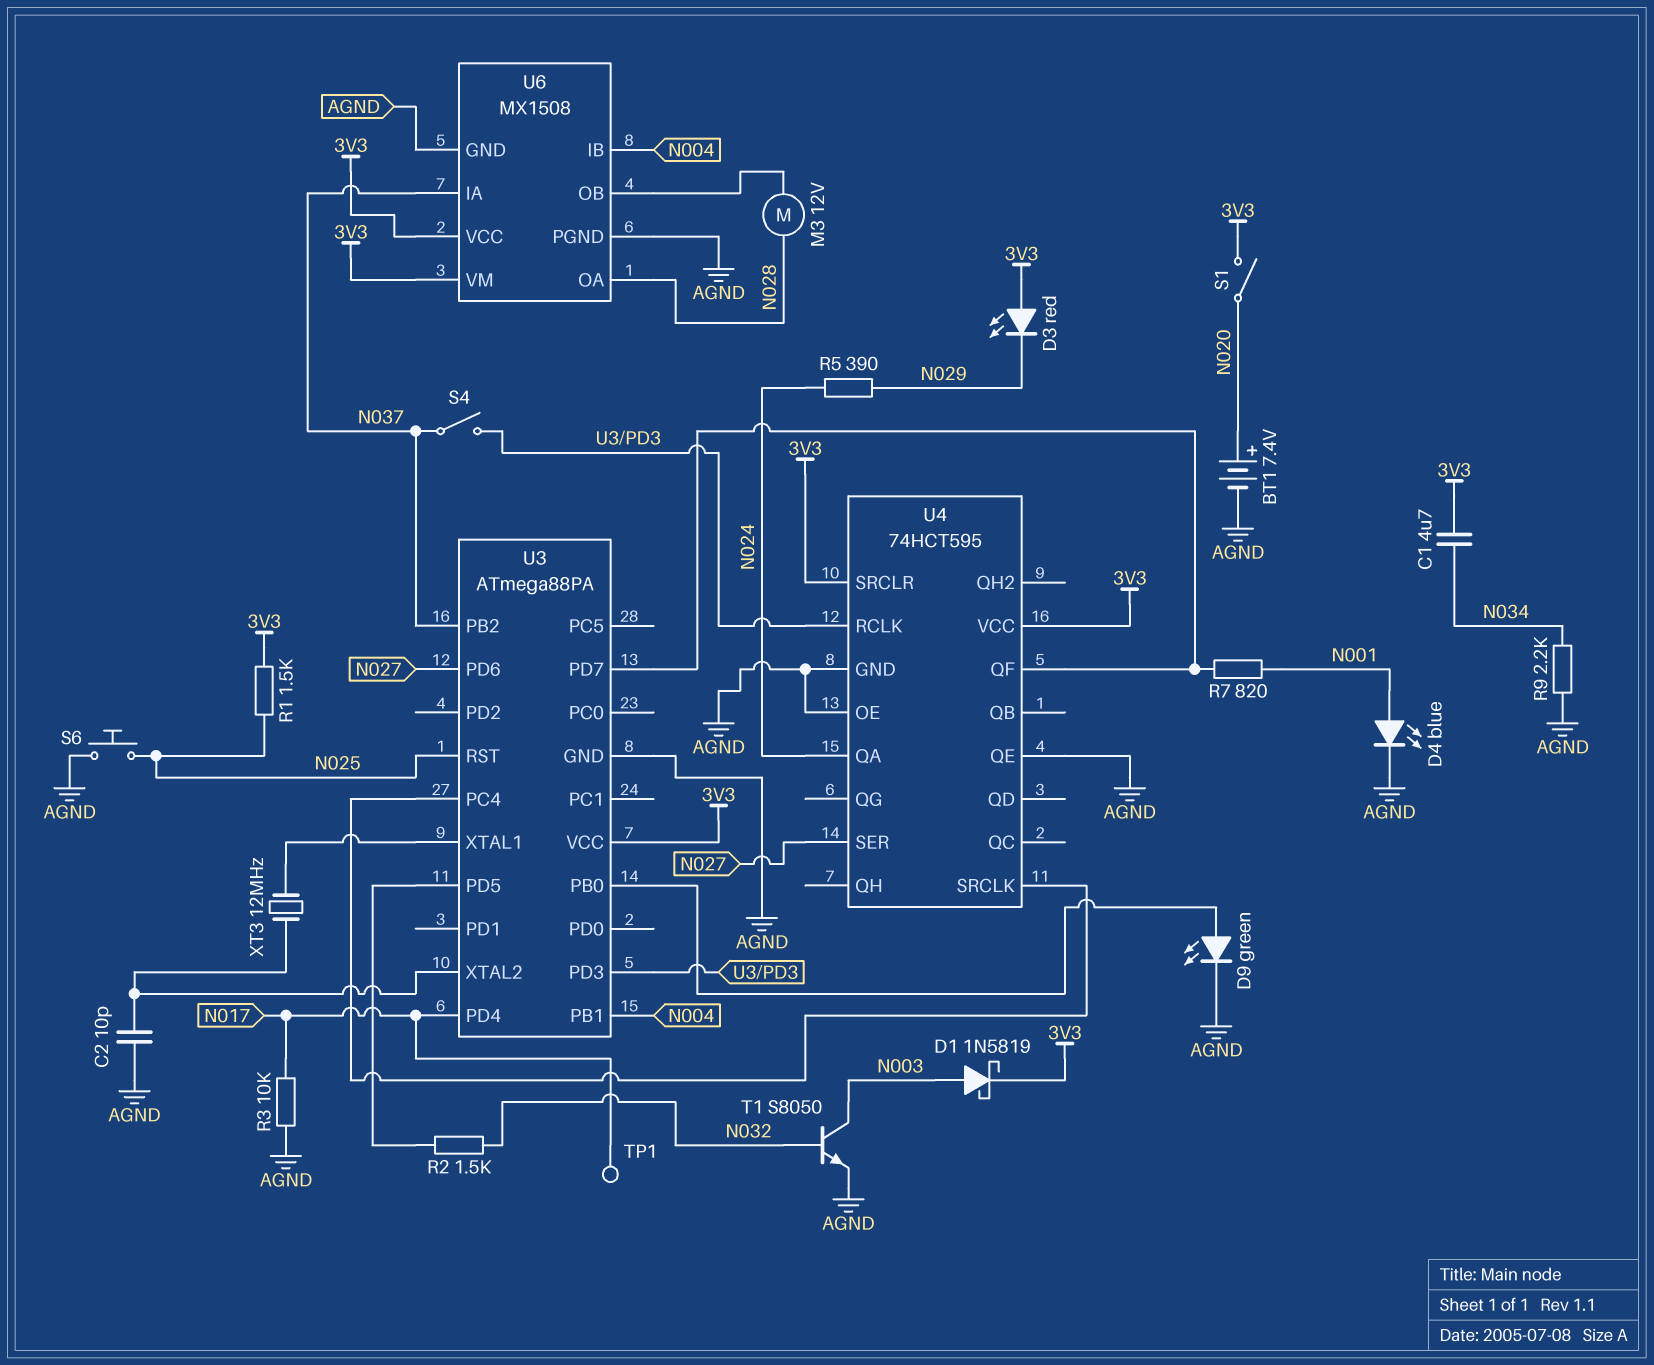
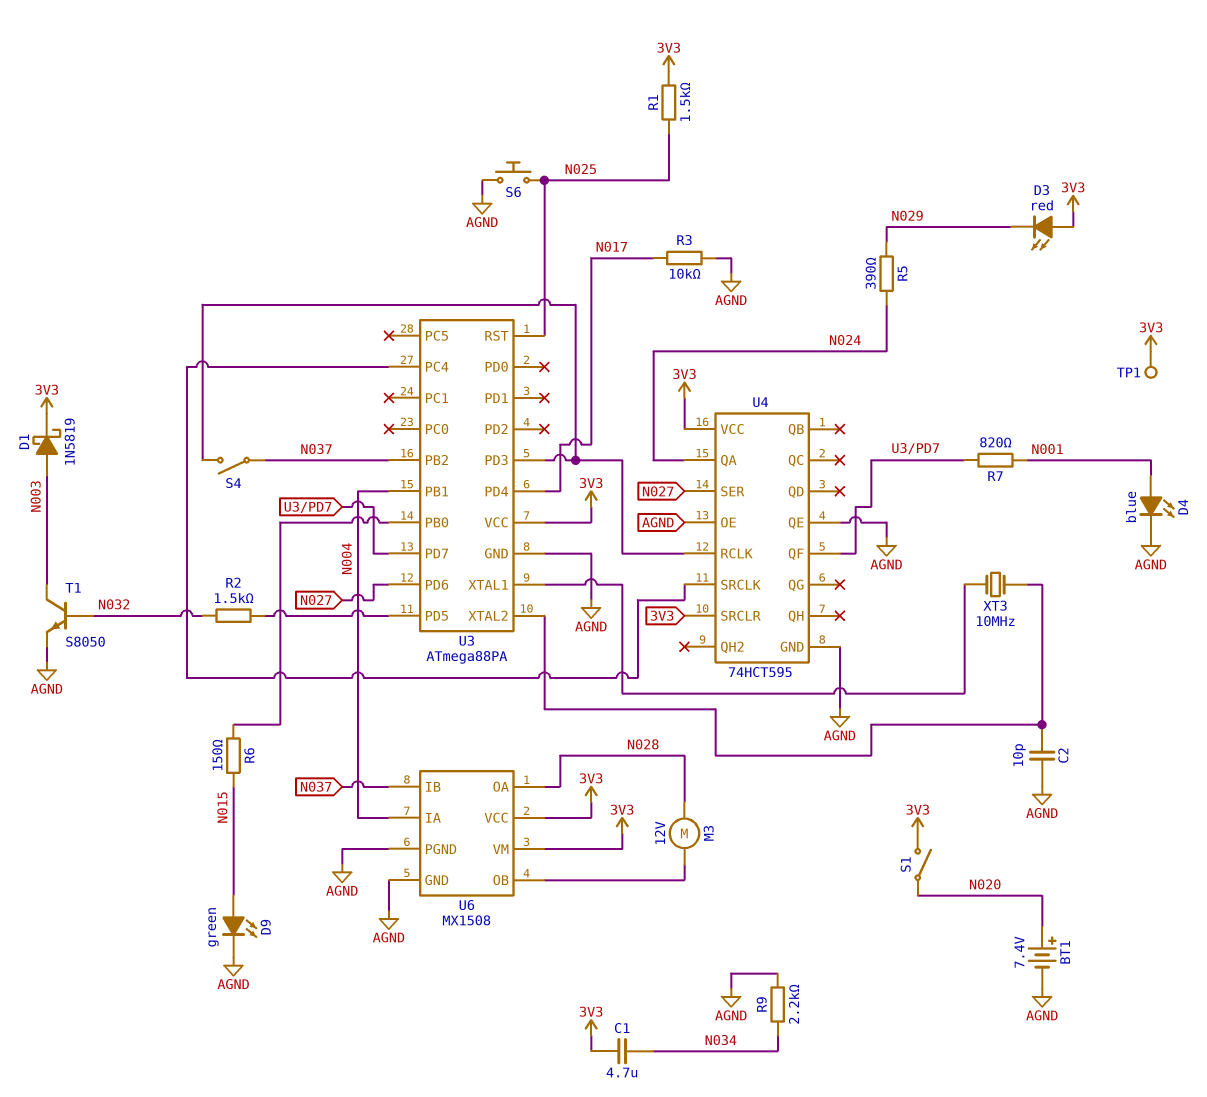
D9: LED green (A U3/PB0, K AGND) -> LED green (A N015, K AGND)
R6: none -> 150 (N015, U3/PB0)
TP1: test point (N017) -> test point (3V3)
U6 pin IA: N037 -> N004
U6 pin IB: N004 -> N037
XT3: 12MHz (U3/XTAL1, U3/XTAL2) -> 10MHz (U3/XTAL1, U3/XTAL2)

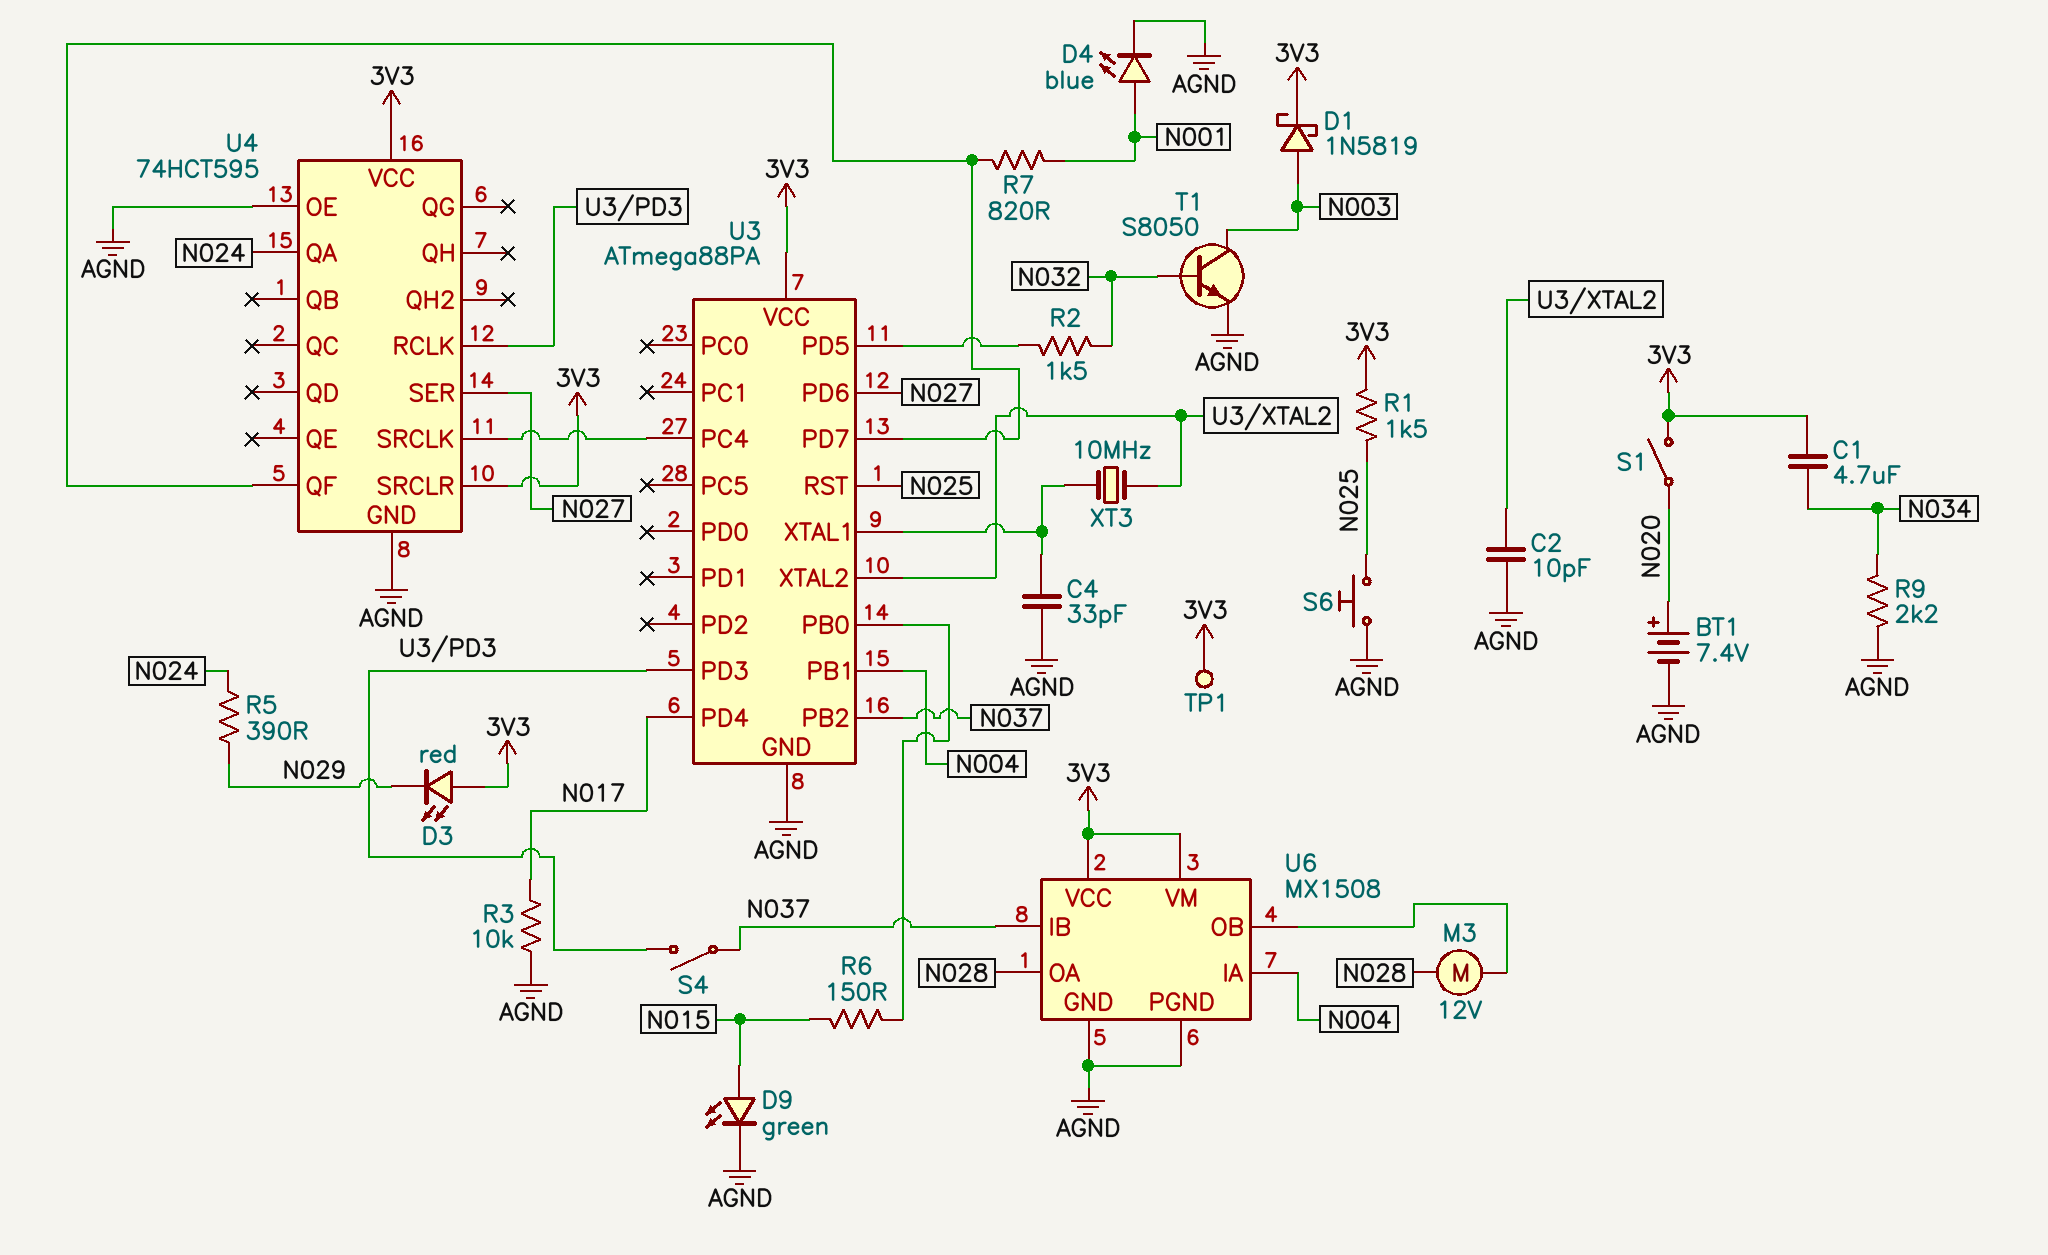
C4: none -> 33pF (AGND, U3/XTAL1)
U4 pin QE: AGND -> none

